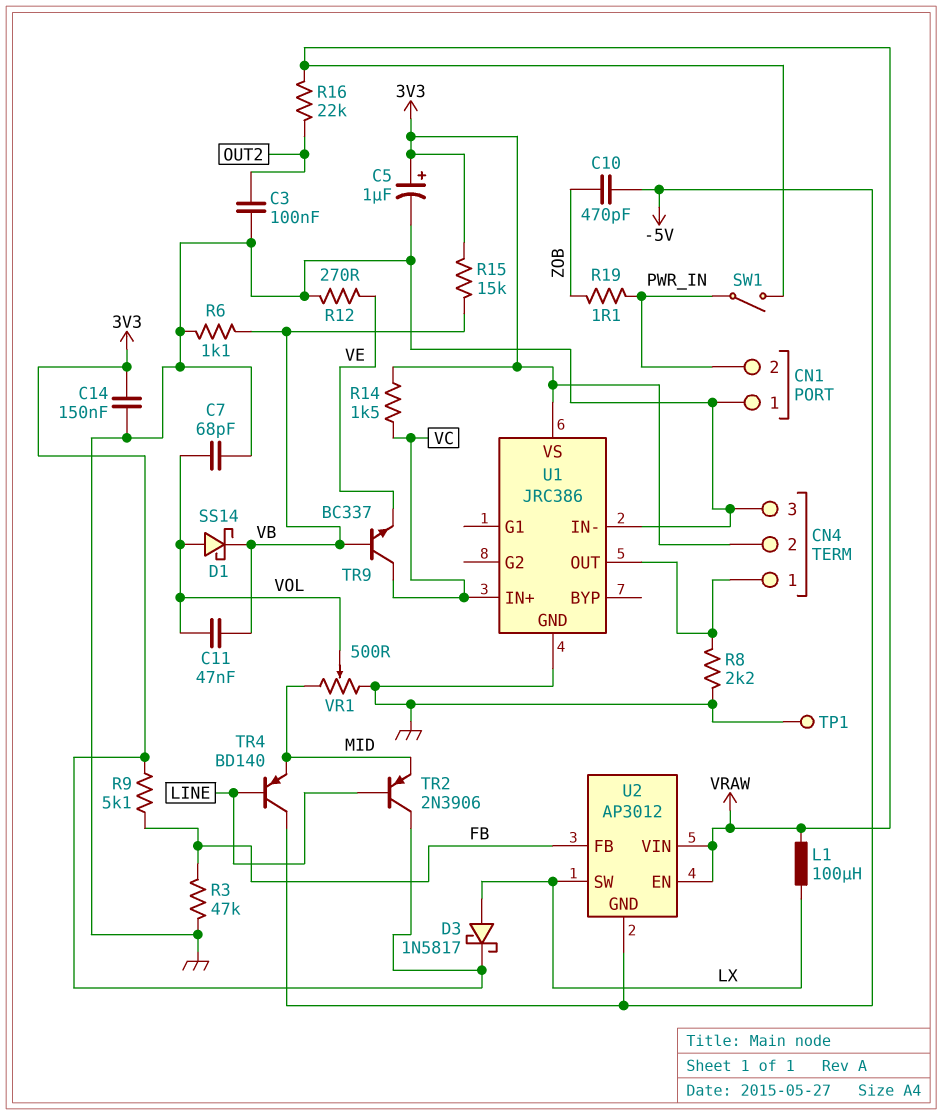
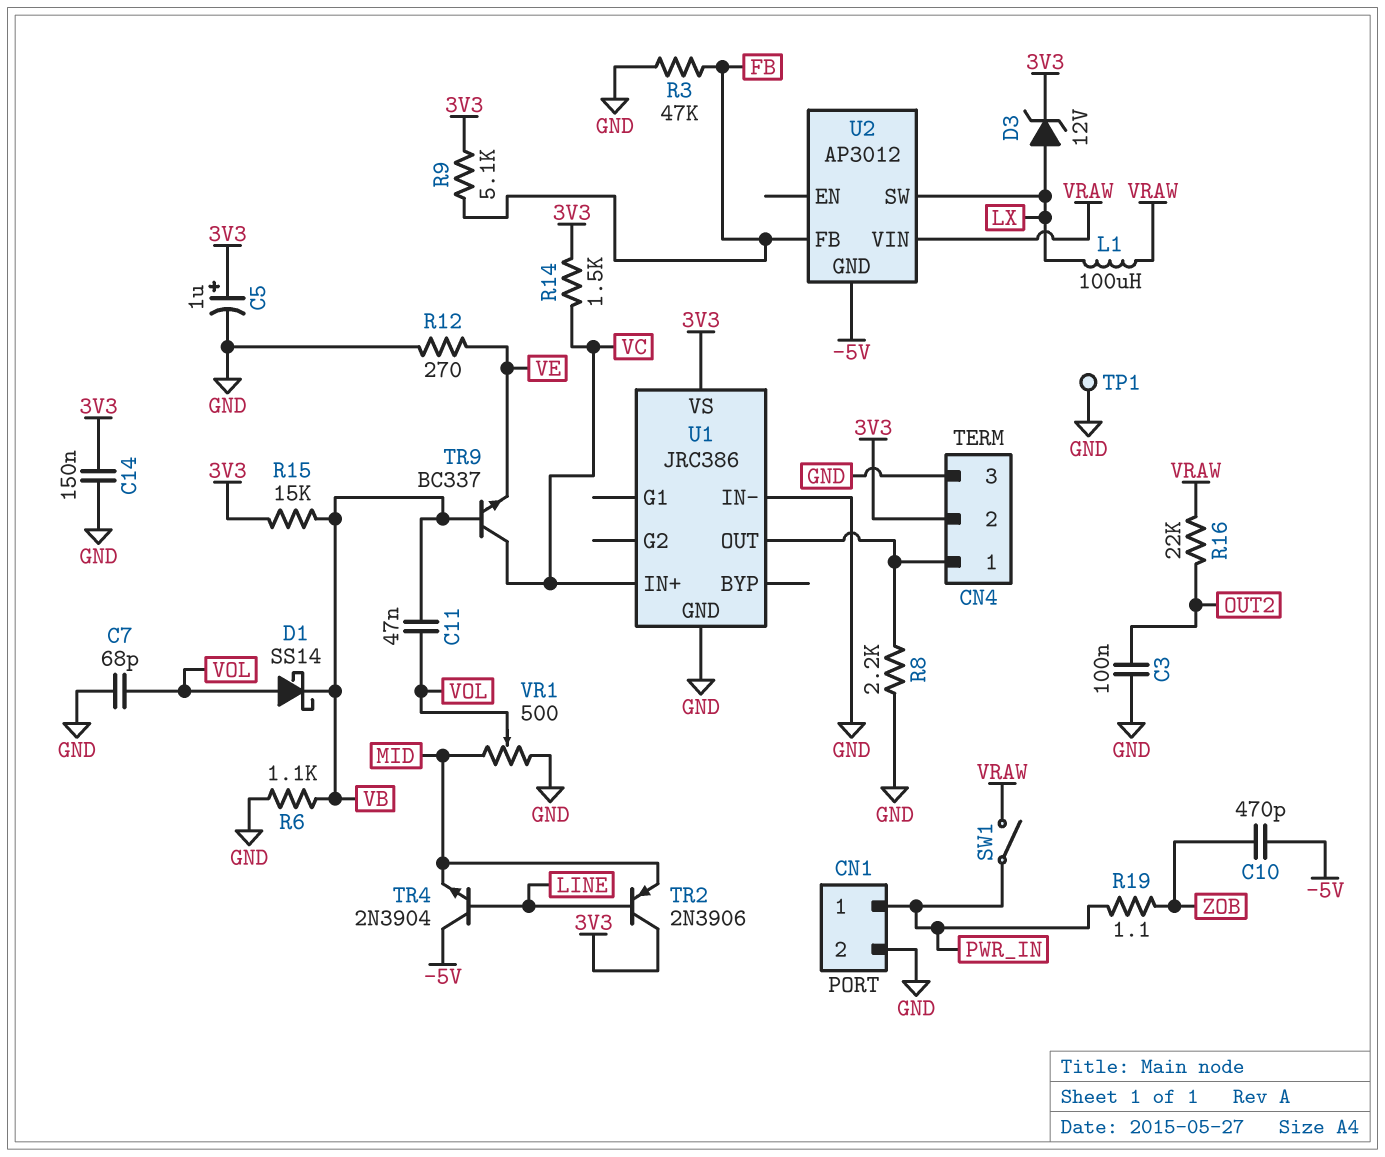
CN1 pin 1: GND -> PWR_IN
CN1 pin 2: PWR_IN -> GND
D3: schottky 1N5817 (A LX, K 3V3) -> zener 12V (A LX, K 3V3)
TR4: PNP BD140 (B LINE, C -5V, E MID) -> NPN 2N3904 (B LINE, C -5V, E MID)
U2 pin EN: VRAW -> none

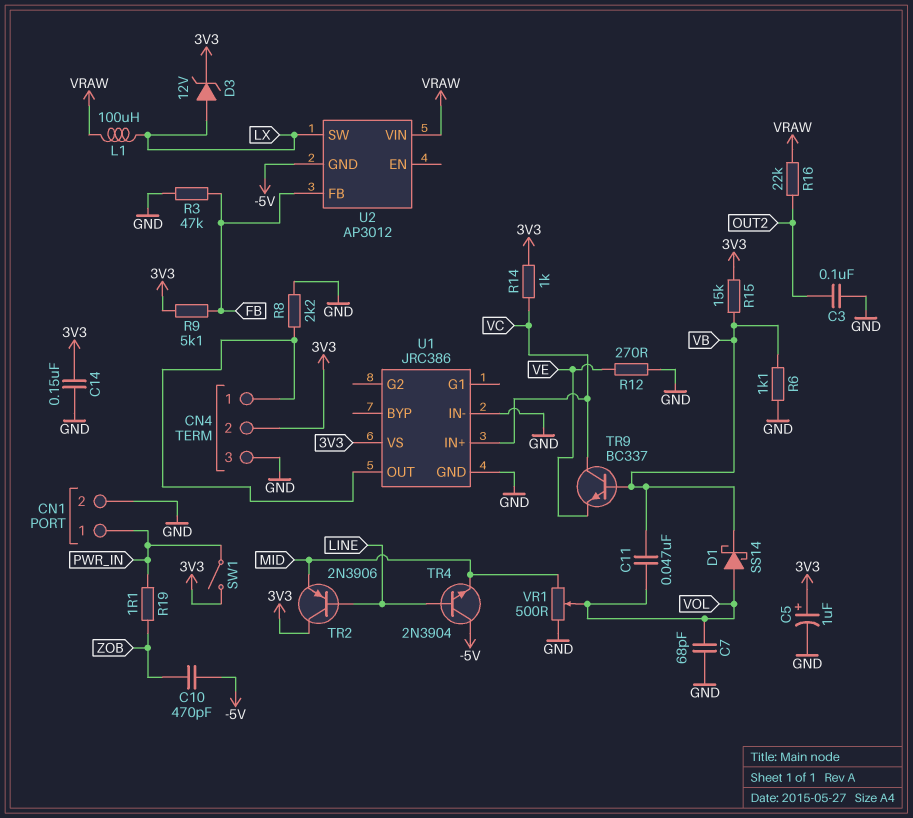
R14: 1.5k (3V3, VC) -> 1k (3V3, VC)
SW1: switch (PWR_IN, VRAW) -> switch (3V3, PWR_IN)
TP1: test point (GND) -> none

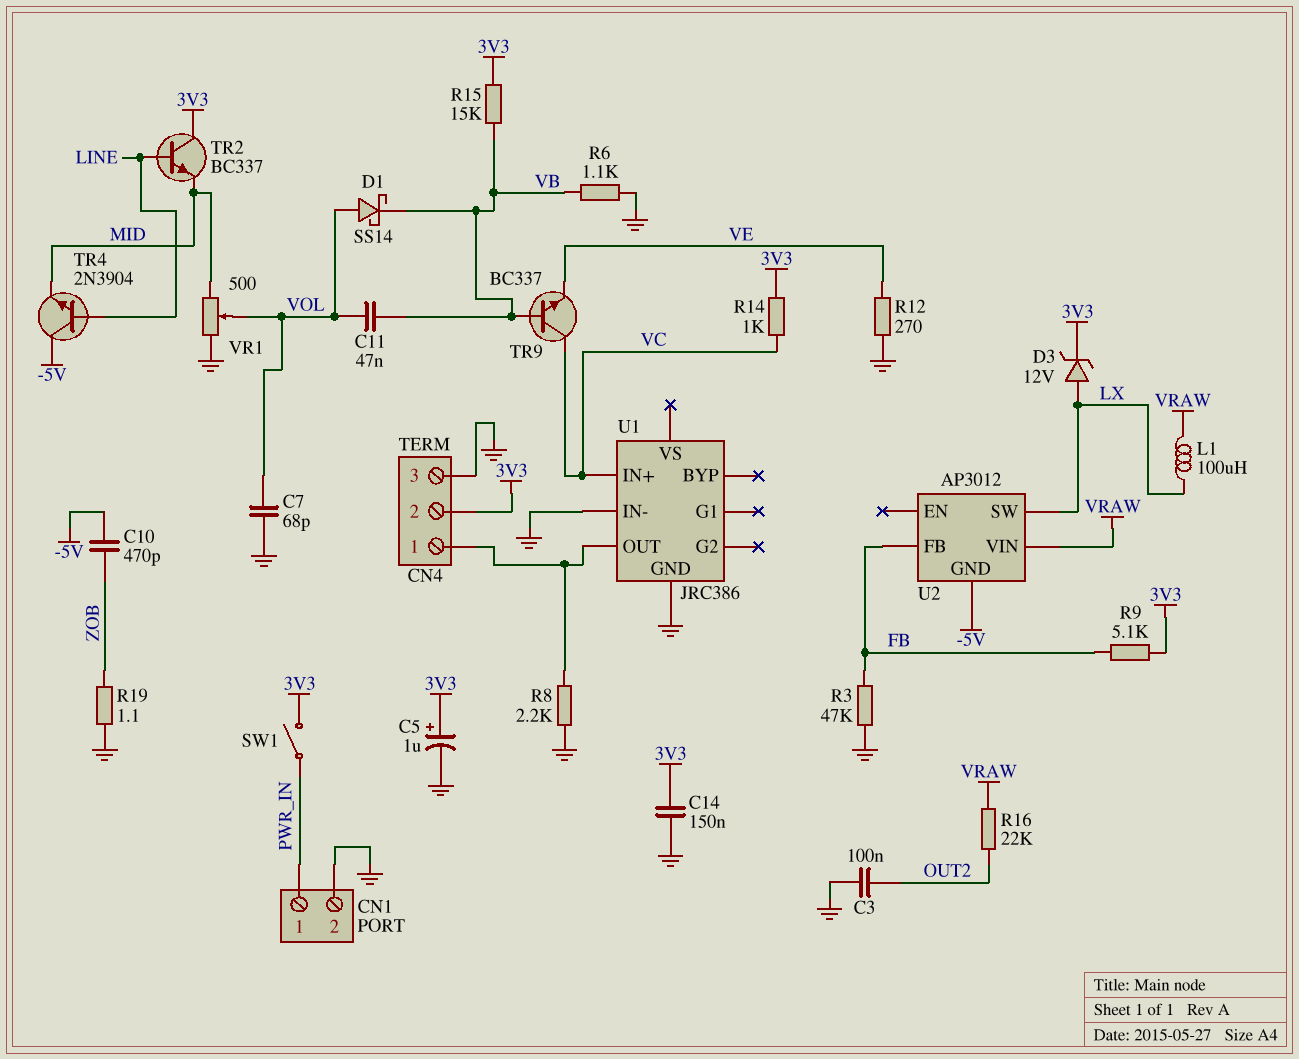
R19: 1.1 (PWR_IN, ZOB) -> 1.1 (GND, ZOB)
TR2: PNP 2N3906 (B LINE, C 3V3, E MID) -> NPN BC337 (B LINE, C 3V3, E MID)
U1 pin VS: 3V3 -> none

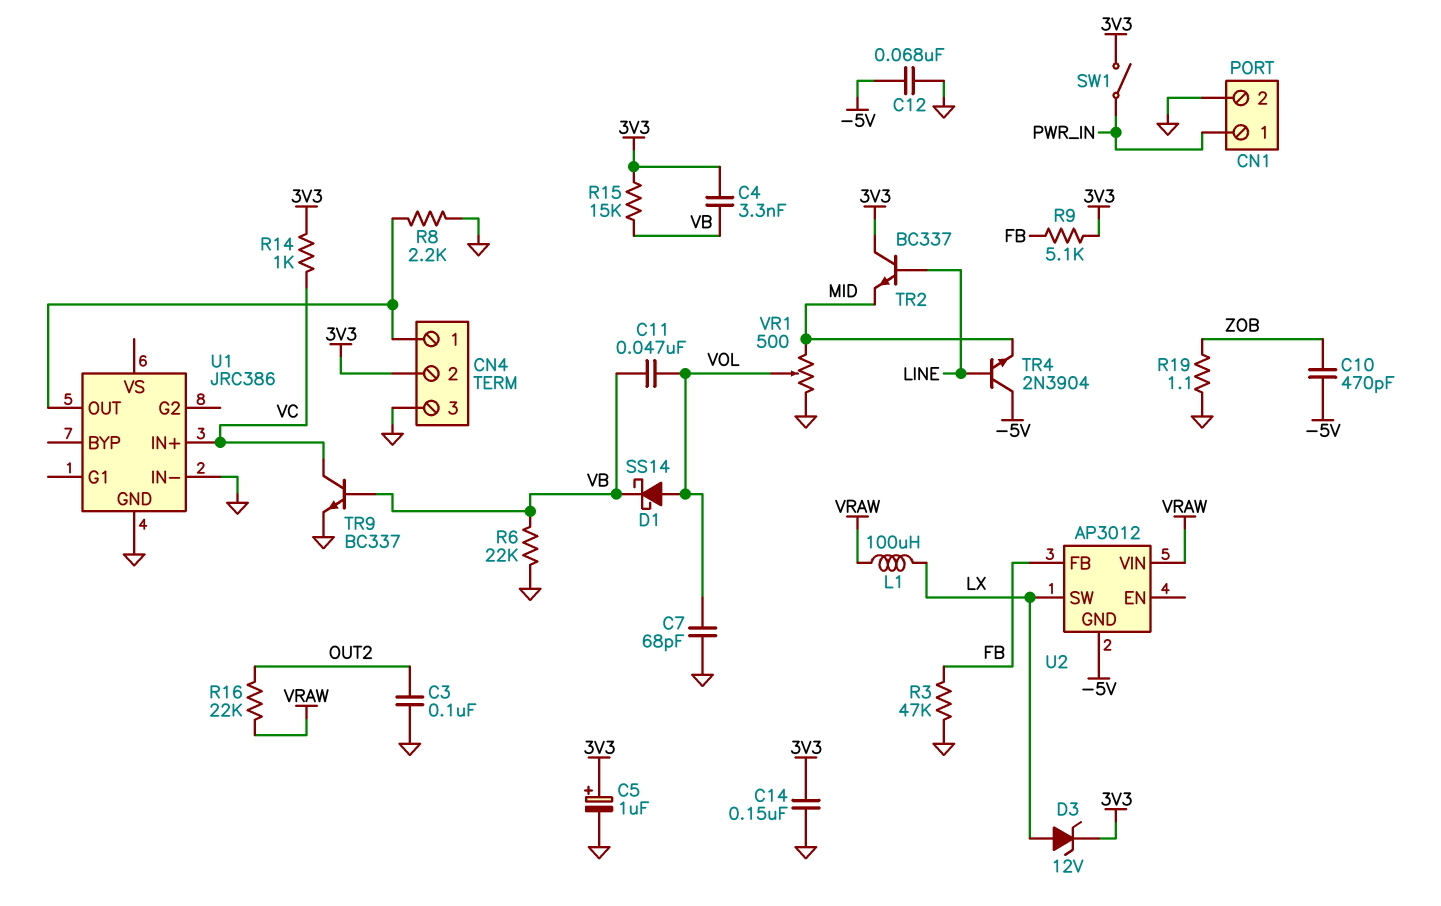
C4: none -> 3.3nF (3V3, VB)
C12: none -> 68nF (-5V, GND)
R6: 1.1k (GND, VB) -> 22k (GND, VB)
R12: 270 (GND, VE) -> none
TR9: NPN BC337 (B VB, C VC, E VE) -> NPN BC337 (B VB, C VC, E GND)

